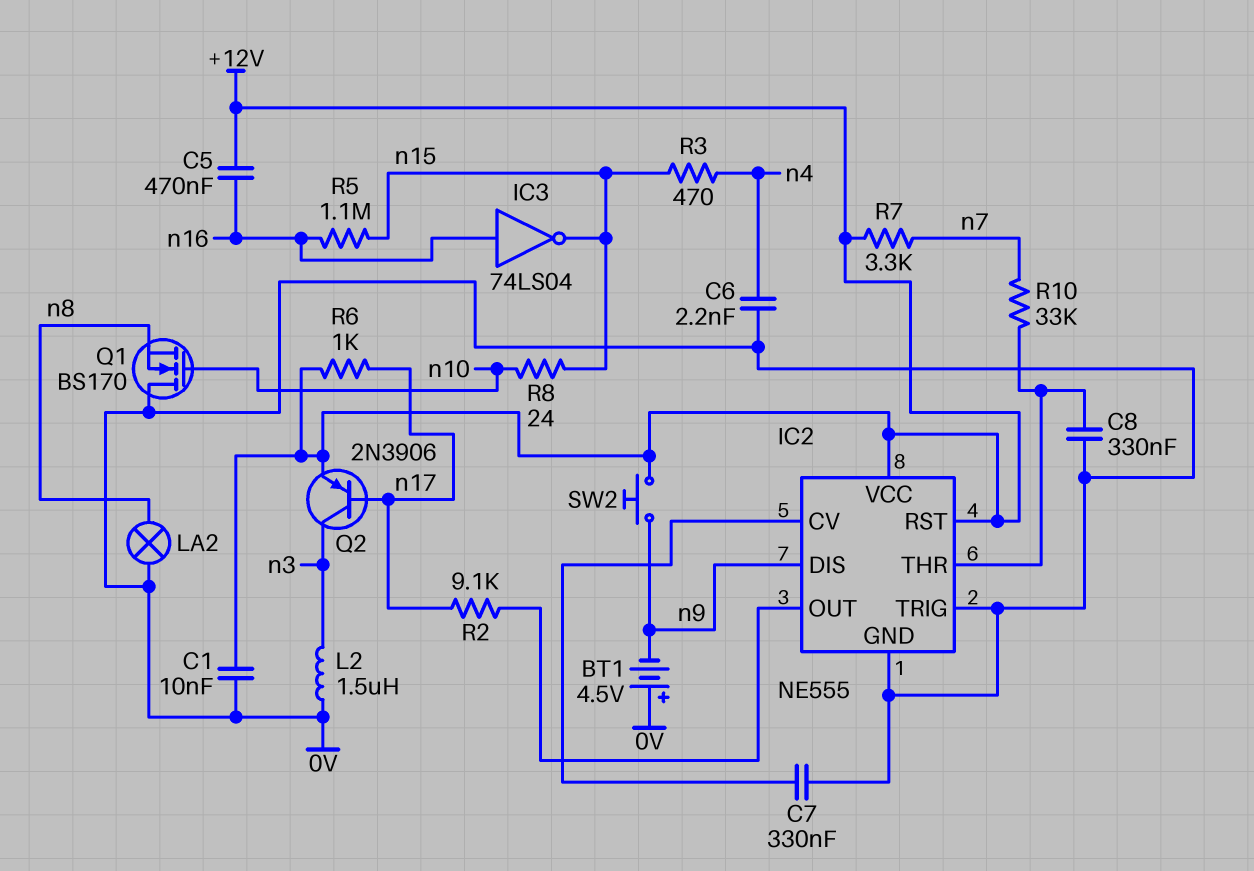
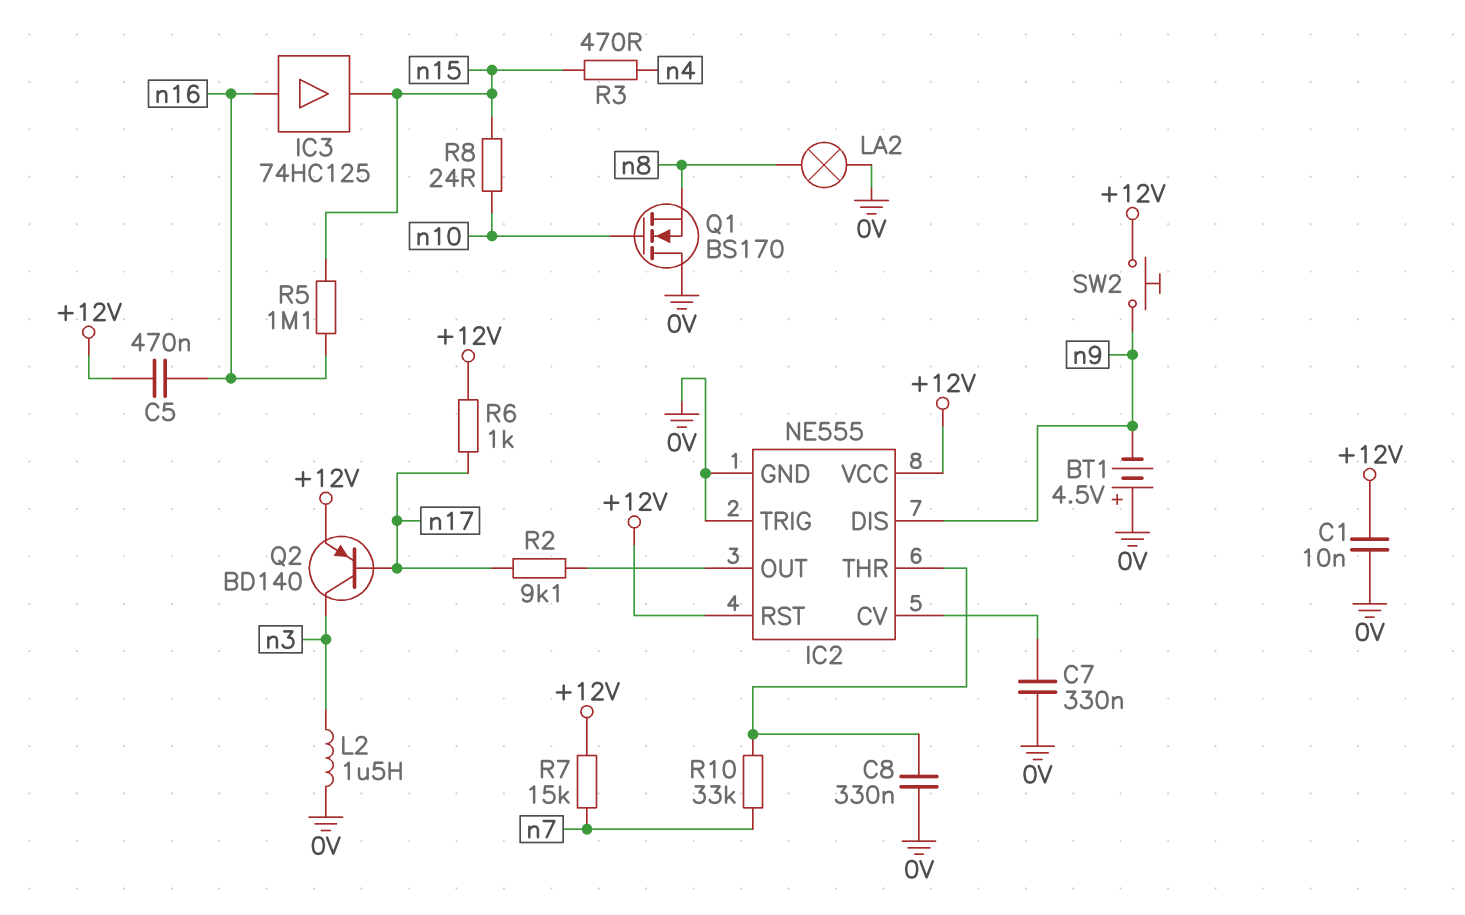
C6: 2.2nF (0V, n4) -> none
IC3: NOT 74LS04 (in n16, out n15) -> buffer 74HC125 (in n16, out n15)
Q2: PNP 2N3906 (B n17, C n3, E +12V) -> PNP BD140 (B n17, C n3, E +12V)
R7: 3.3k (+12V, n7) -> 15k (+12V, n7)

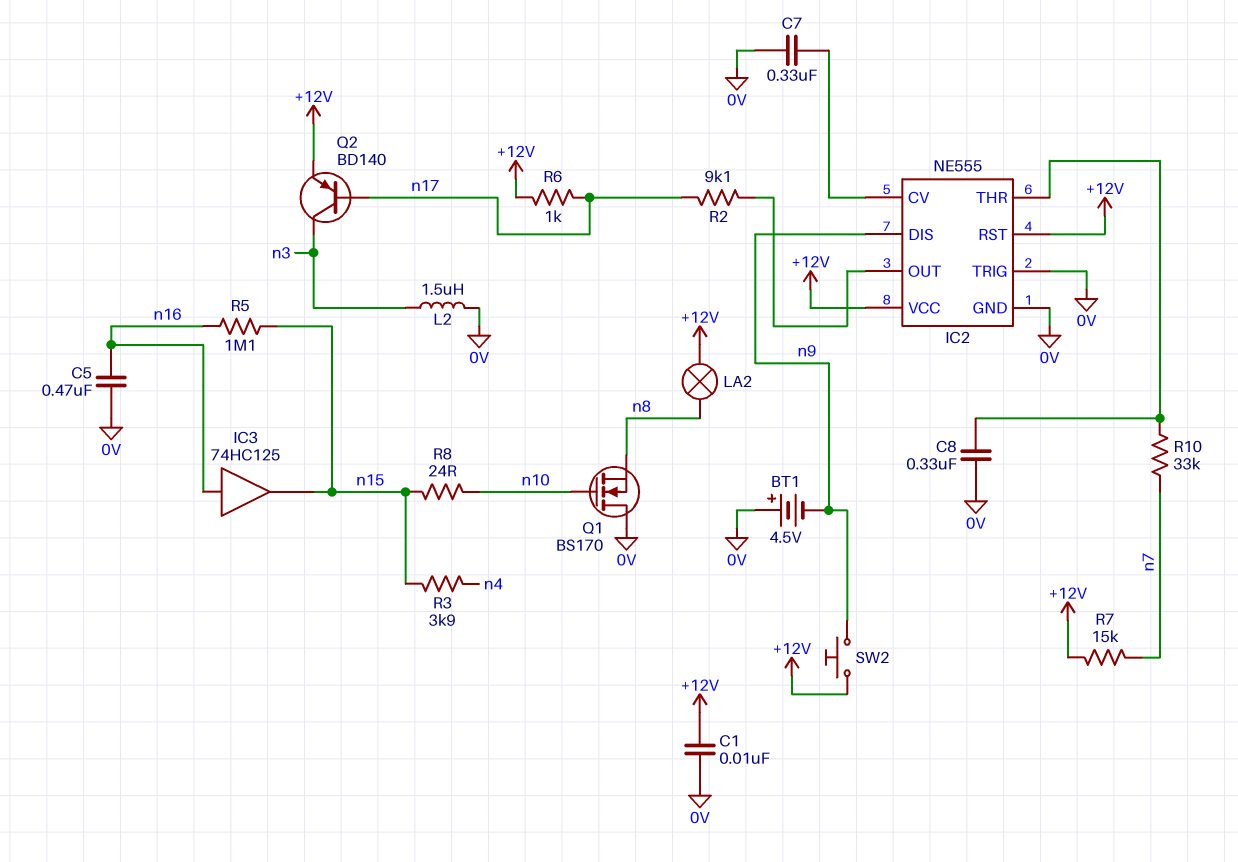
C5: 470nF (+12V, n16) -> 470nF (0V, n16)
LA2: lamp (0V, n8) -> lamp (+12V, n8)
R3: 470 (n4, n15) -> 3.9k (n4, n15)

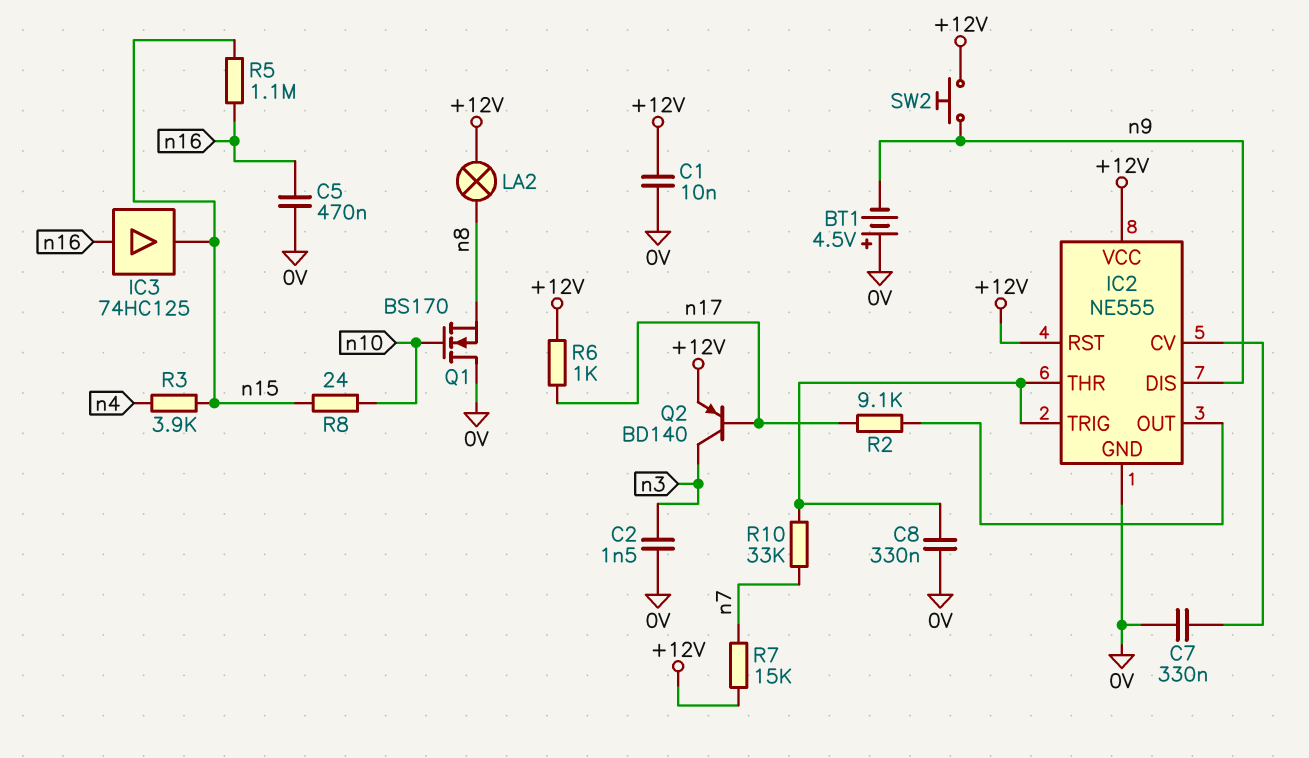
C2: none -> 1.5nF (0V, n3)
IC2 pin TRIG: 0V -> IC2/THR
L2: 1.5uH (0V, n3) -> none

